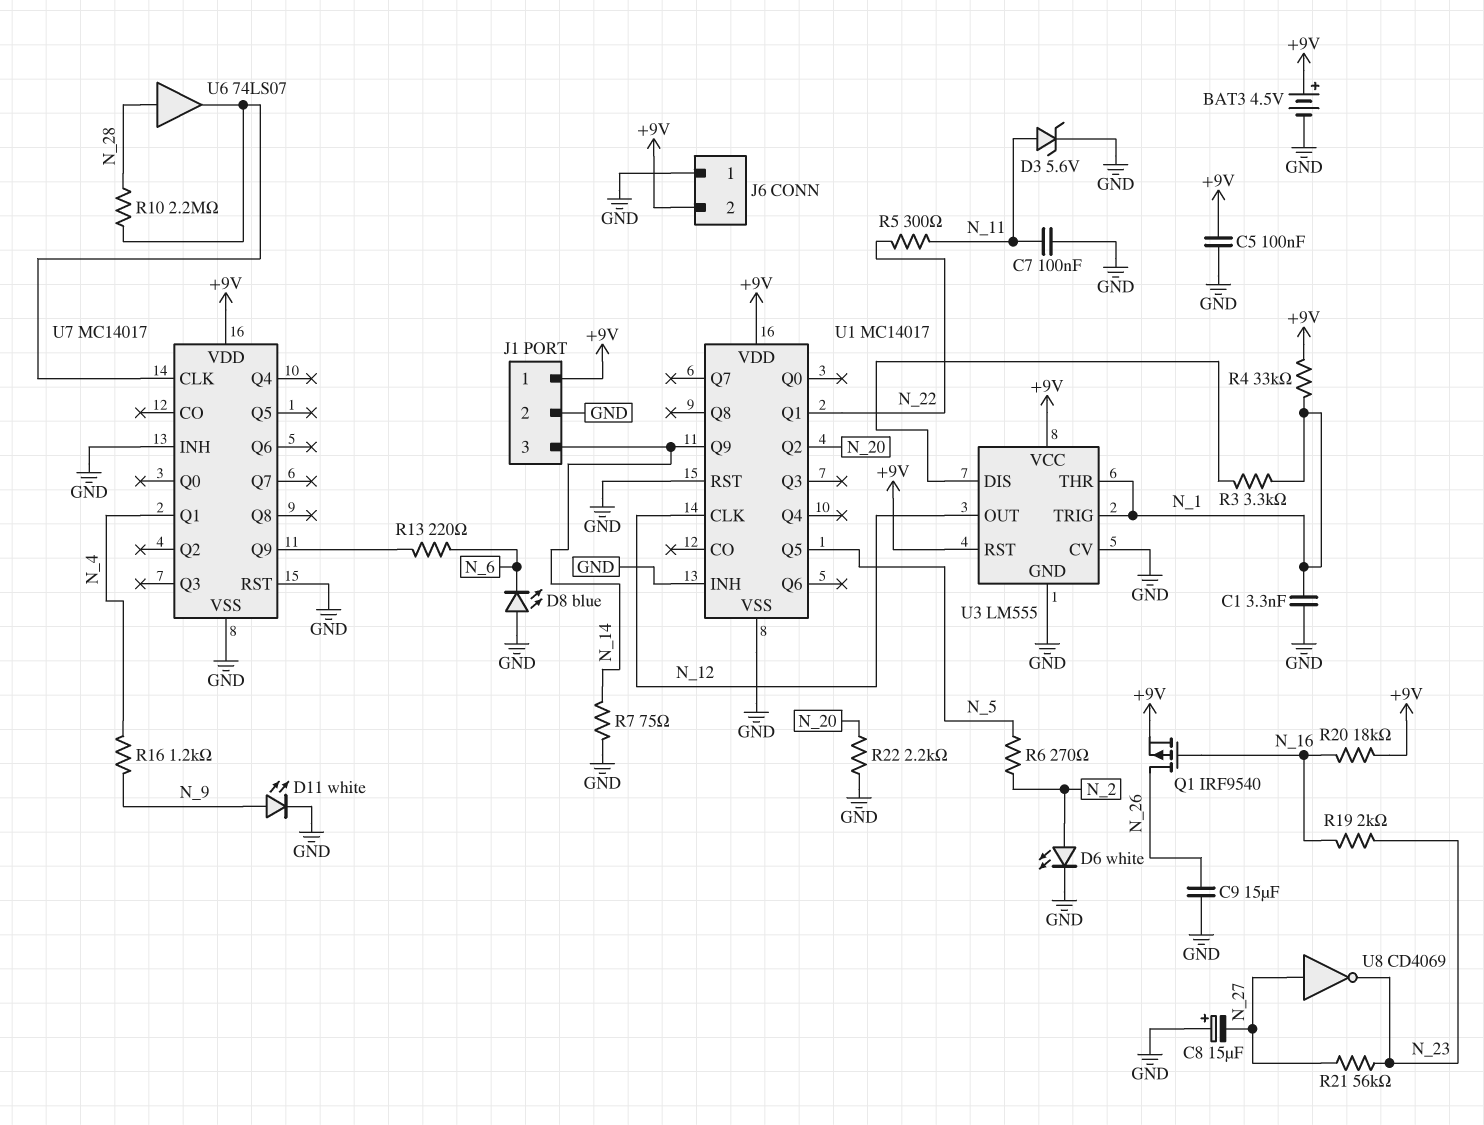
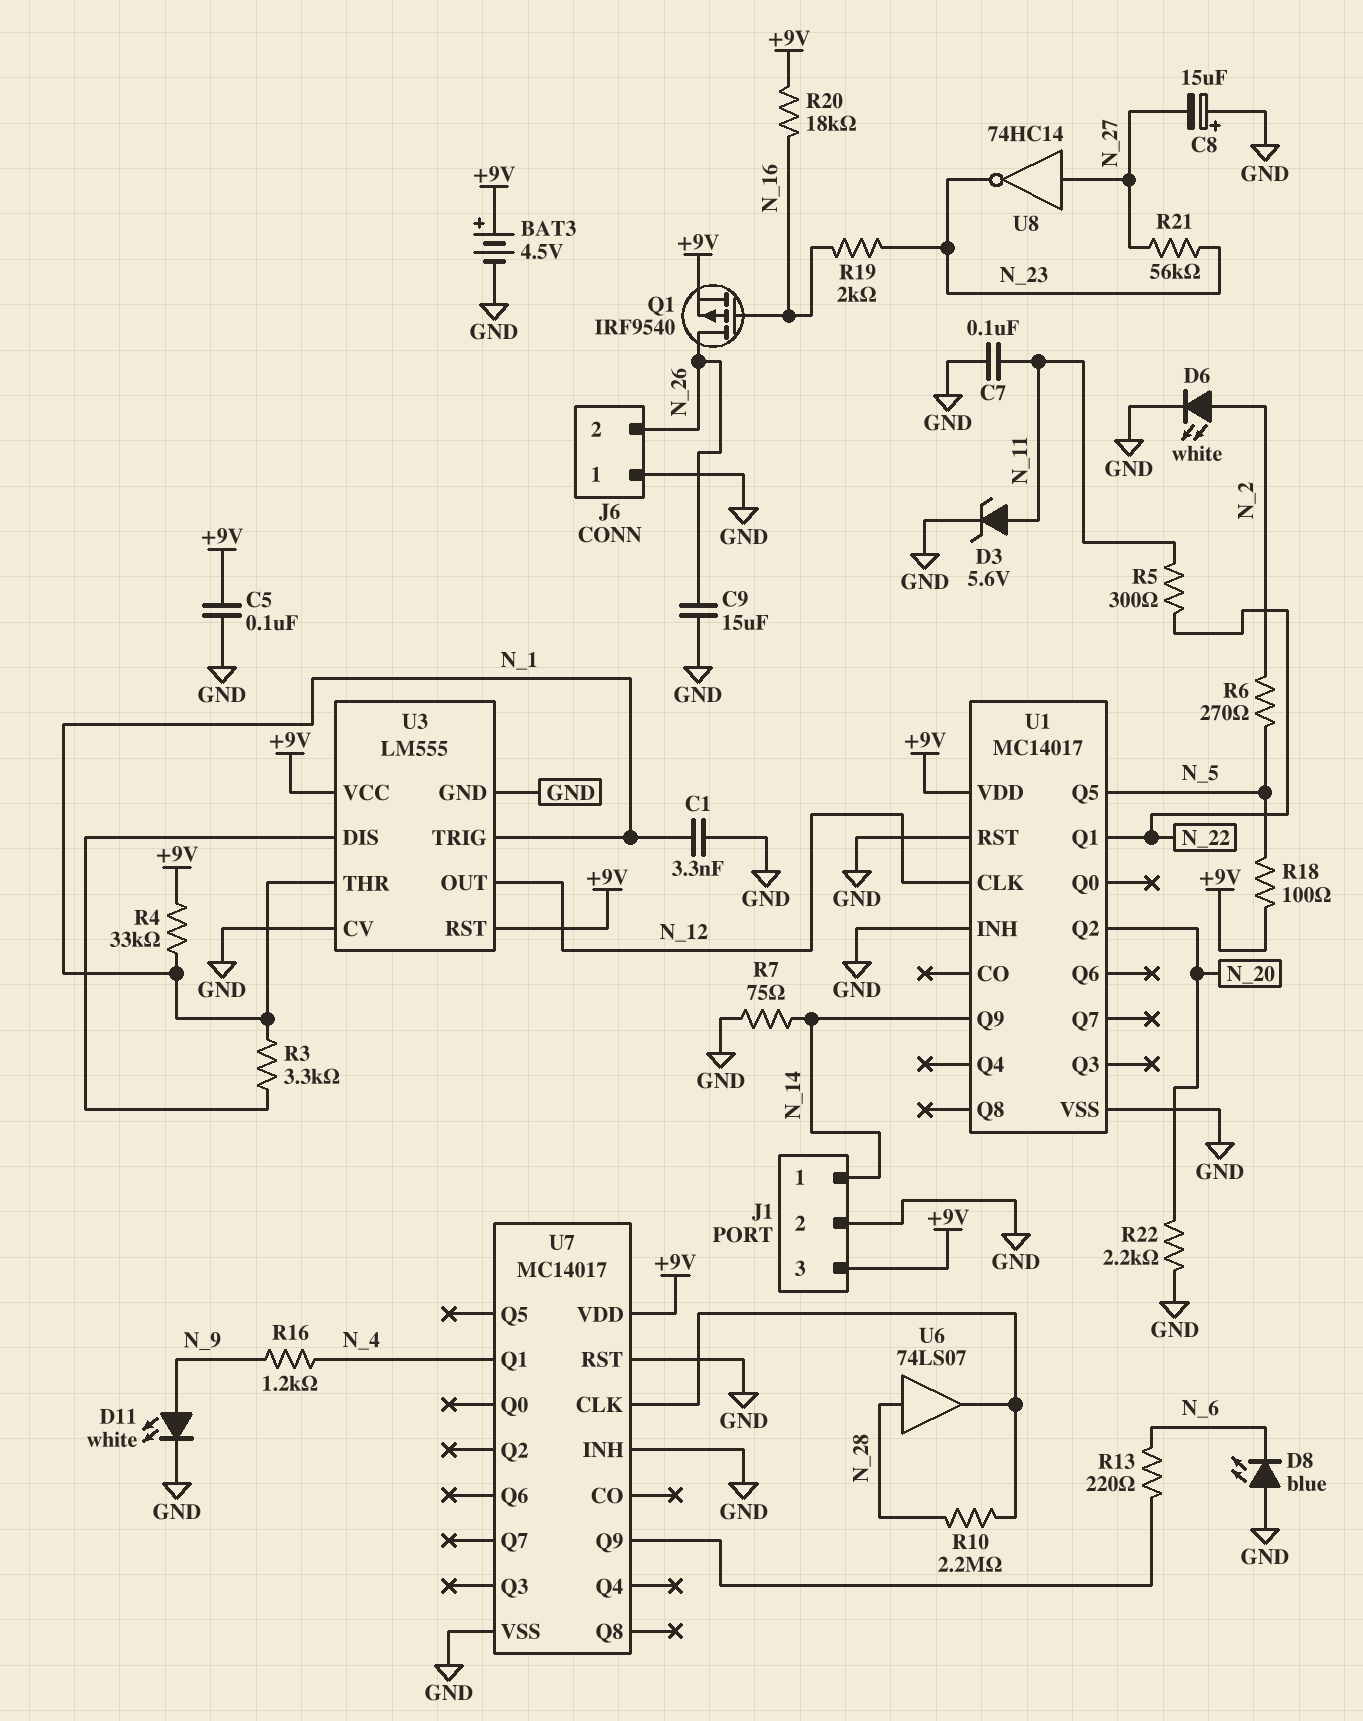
J1 pin 1: +9V -> N_14
J1 pin 3: N_14 -> +9V
J6 pin 2: +9V -> N_26
R18: none -> 100 (+9V, N_5)
U8: NOT CD4069 (in N_27, out N_23) -> NOT 74HC14 (in N_27, out N_23)

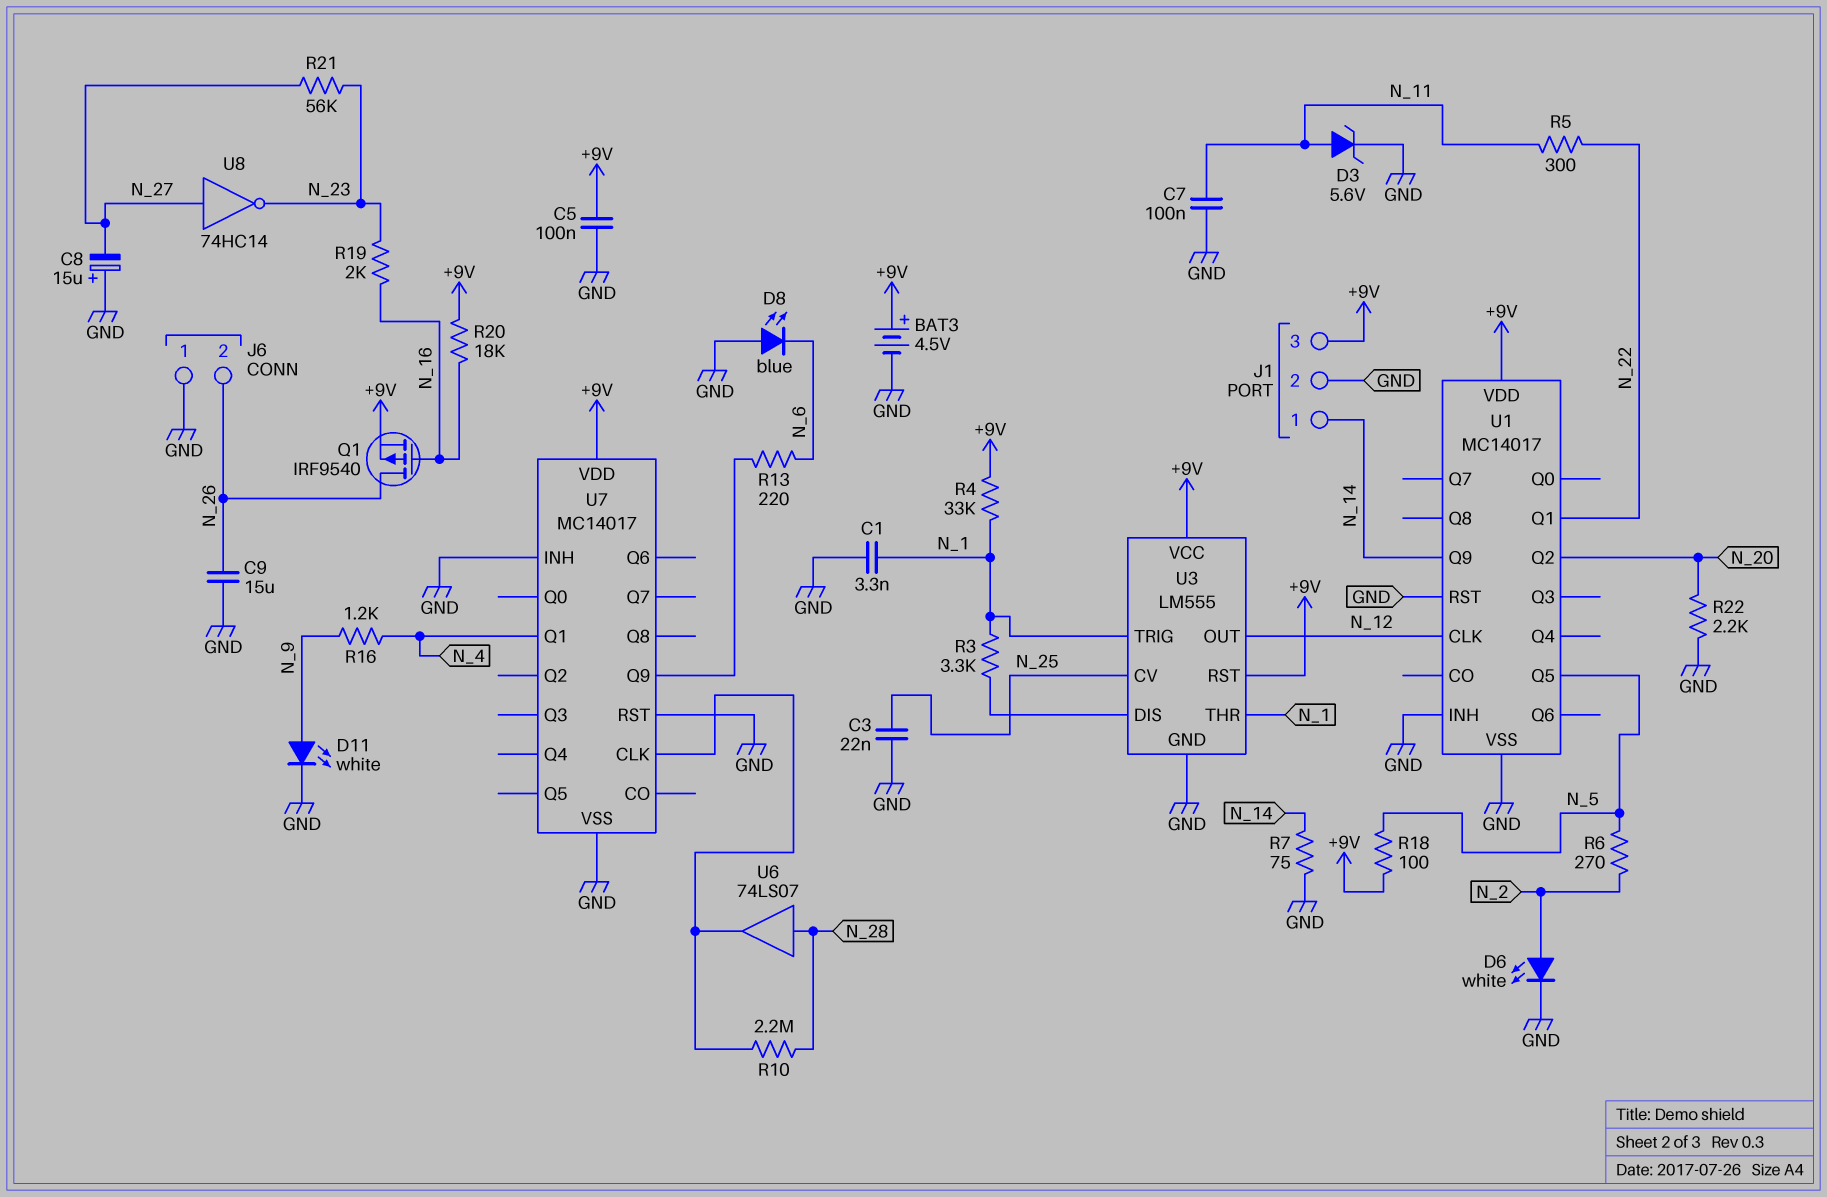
C3: none -> 22nF (GND, N_25)
U3 pin CV: GND -> N_25

